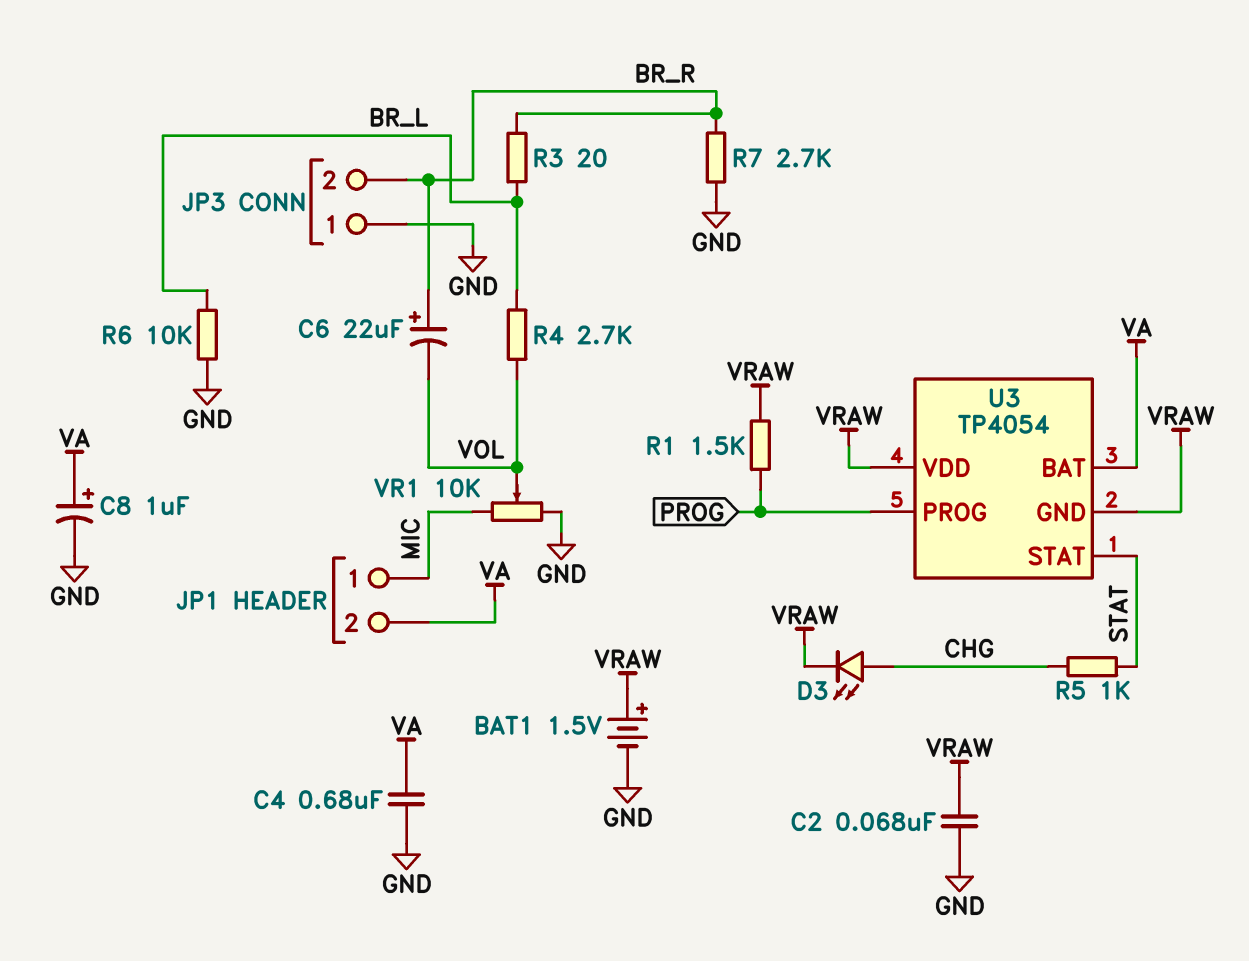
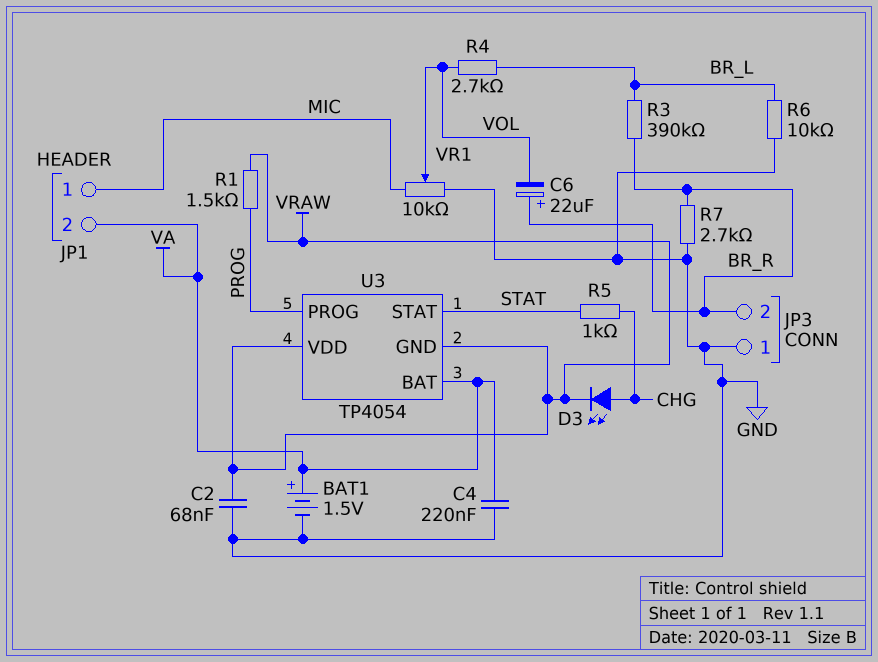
BAT1: 1.5V (plus VRAW, minus GND) -> 1.5V (plus VA, minus GND)
C4: 680nF (GND, VA) -> 220nF (GND, VA)
C8: 1uF (plus VA, minus GND) -> none
R3: 20 (BR_L, BR_R) -> 390k (BR_L, BR_R)

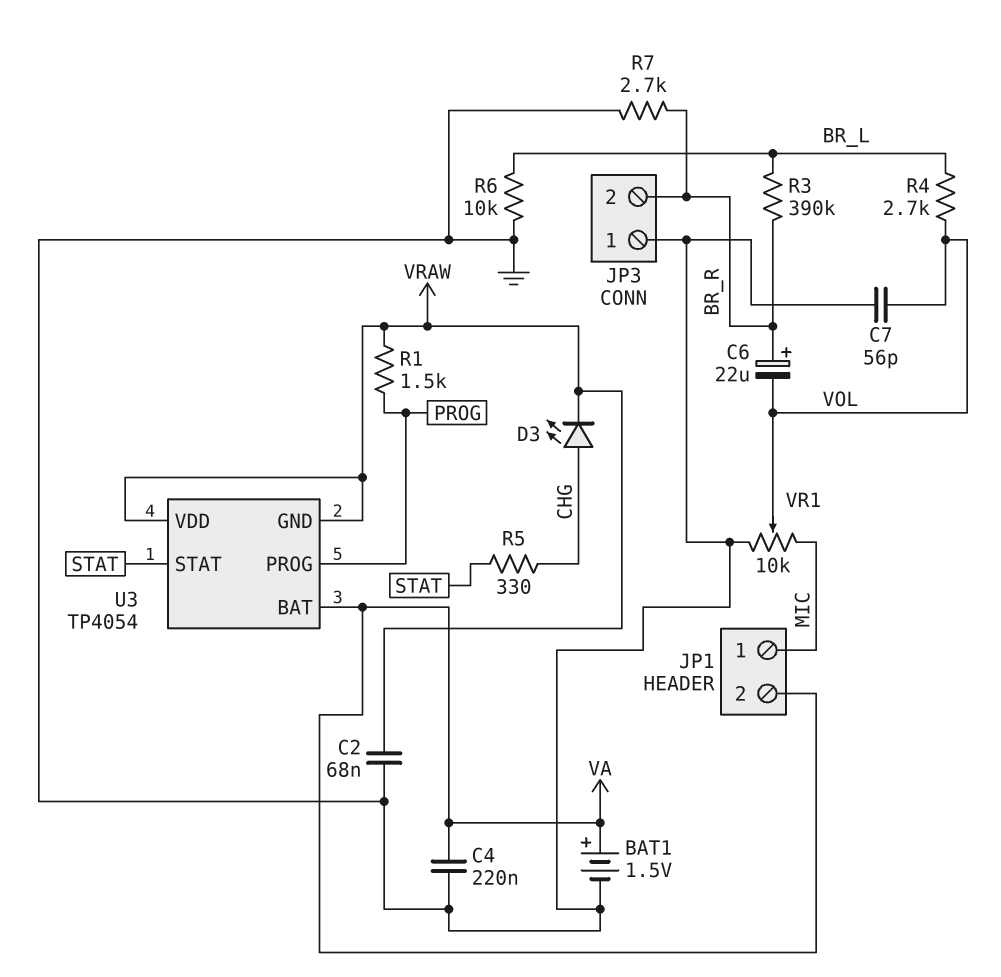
C7: none -> 56pF (GND, VOL)
R5: 1k (CHG, STAT) -> 330 (CHG, STAT)

